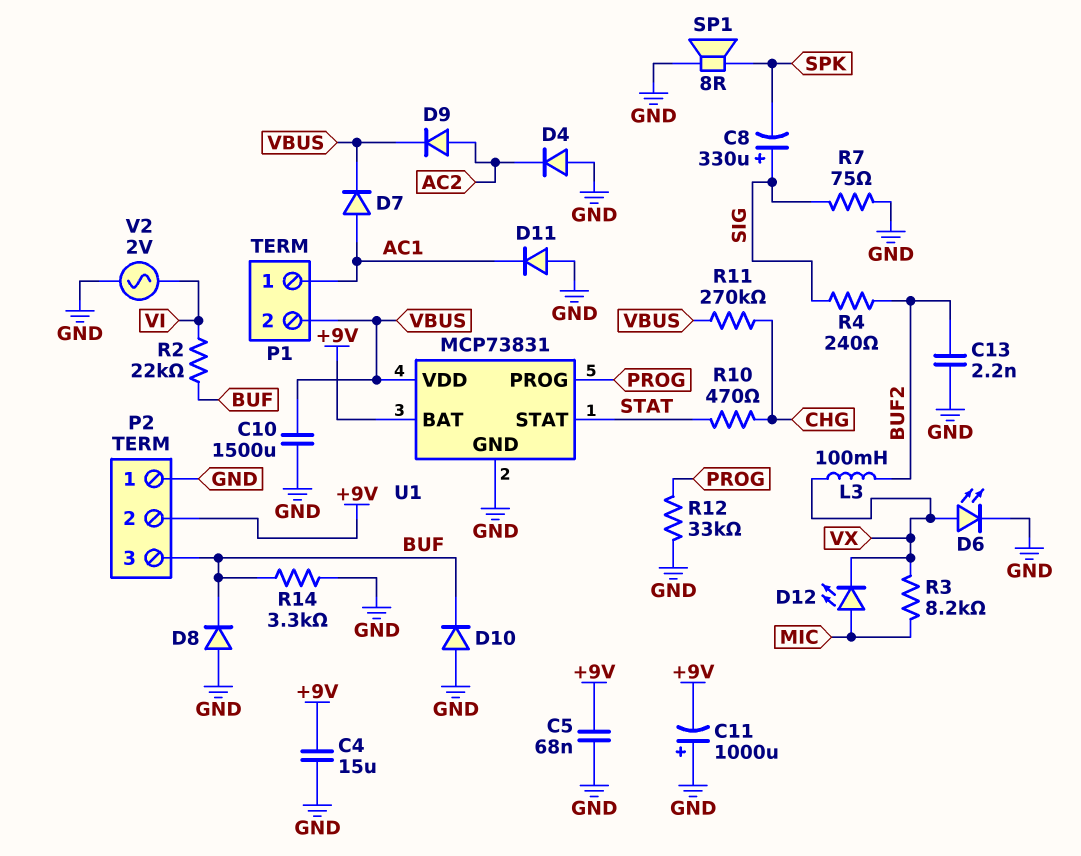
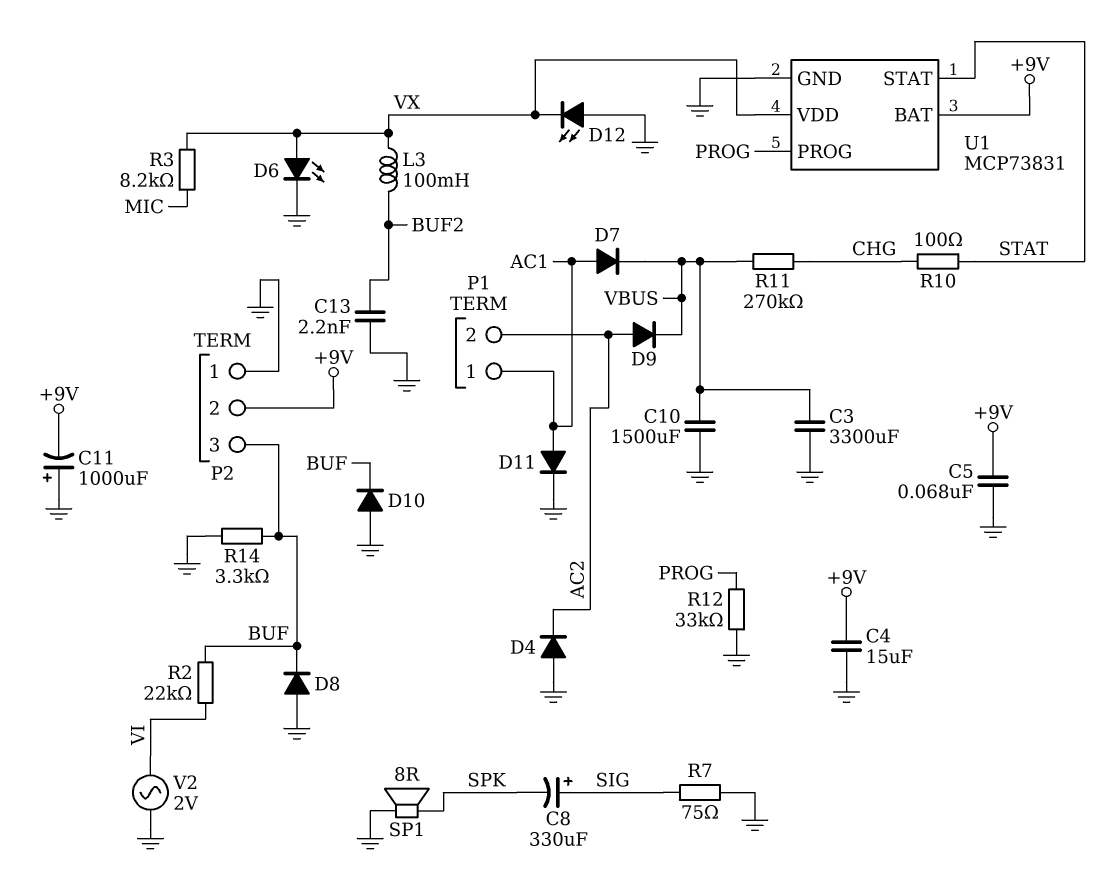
C3: none -> 3300uF (GND, VBUS)
D11: diode (A GND, K AC1) -> diode (A AC1, K GND)
D12: LED (A MIC, K VX) -> LED (A GND, K VX)
P1 pin 2: VBUS -> AC2
R4: 240 (BUF2, SIG) -> none
R10: 470 (CHG, STAT) -> 100 (CHG, STAT)
U1 pin VDD: VBUS -> VX

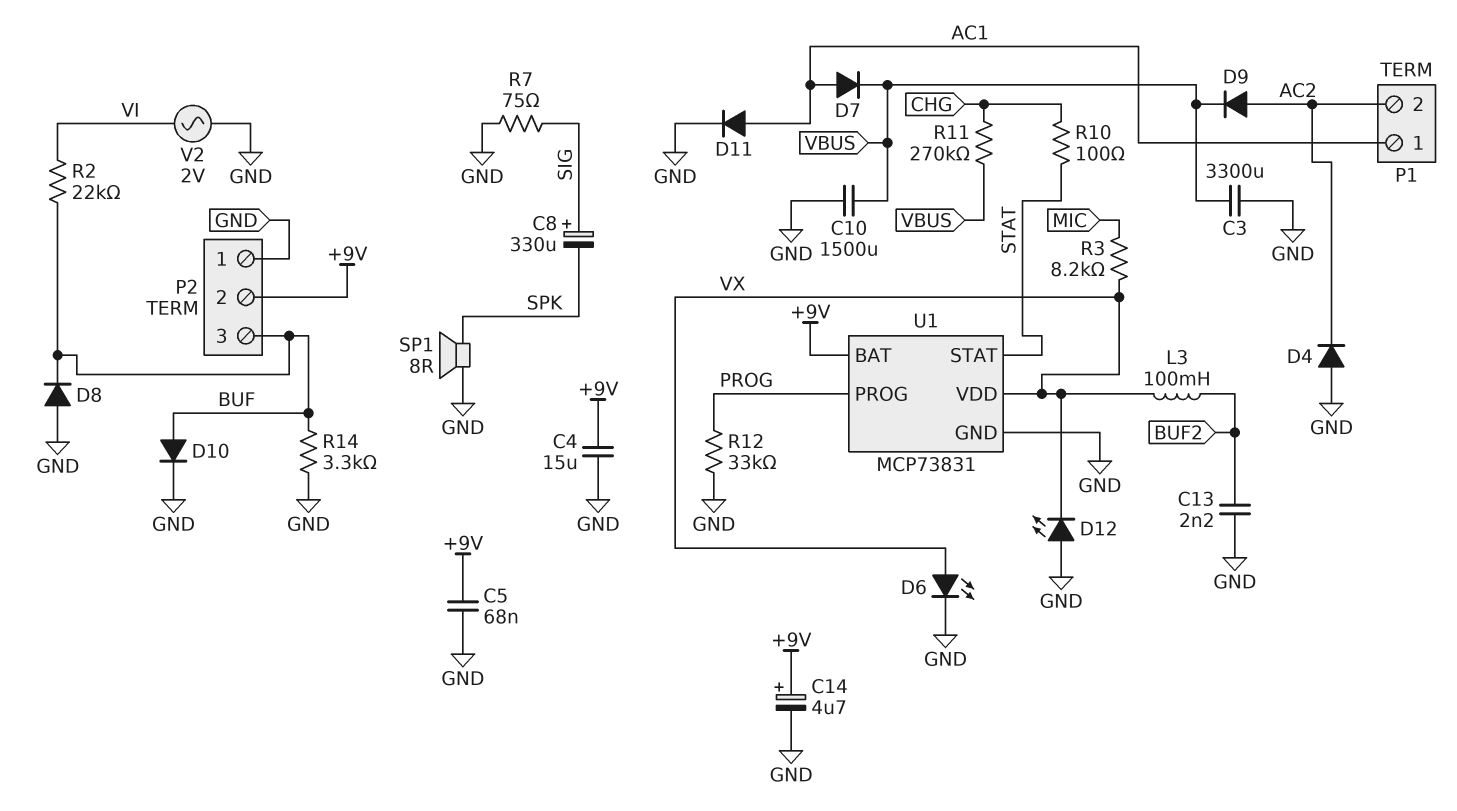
C11: 1000uF (plus GND, minus +9V) -> none
C14: none -> 4.7uF (plus +9V, minus GND)
D10: diode (A GND, K BUF) -> diode (A BUF, K GND)

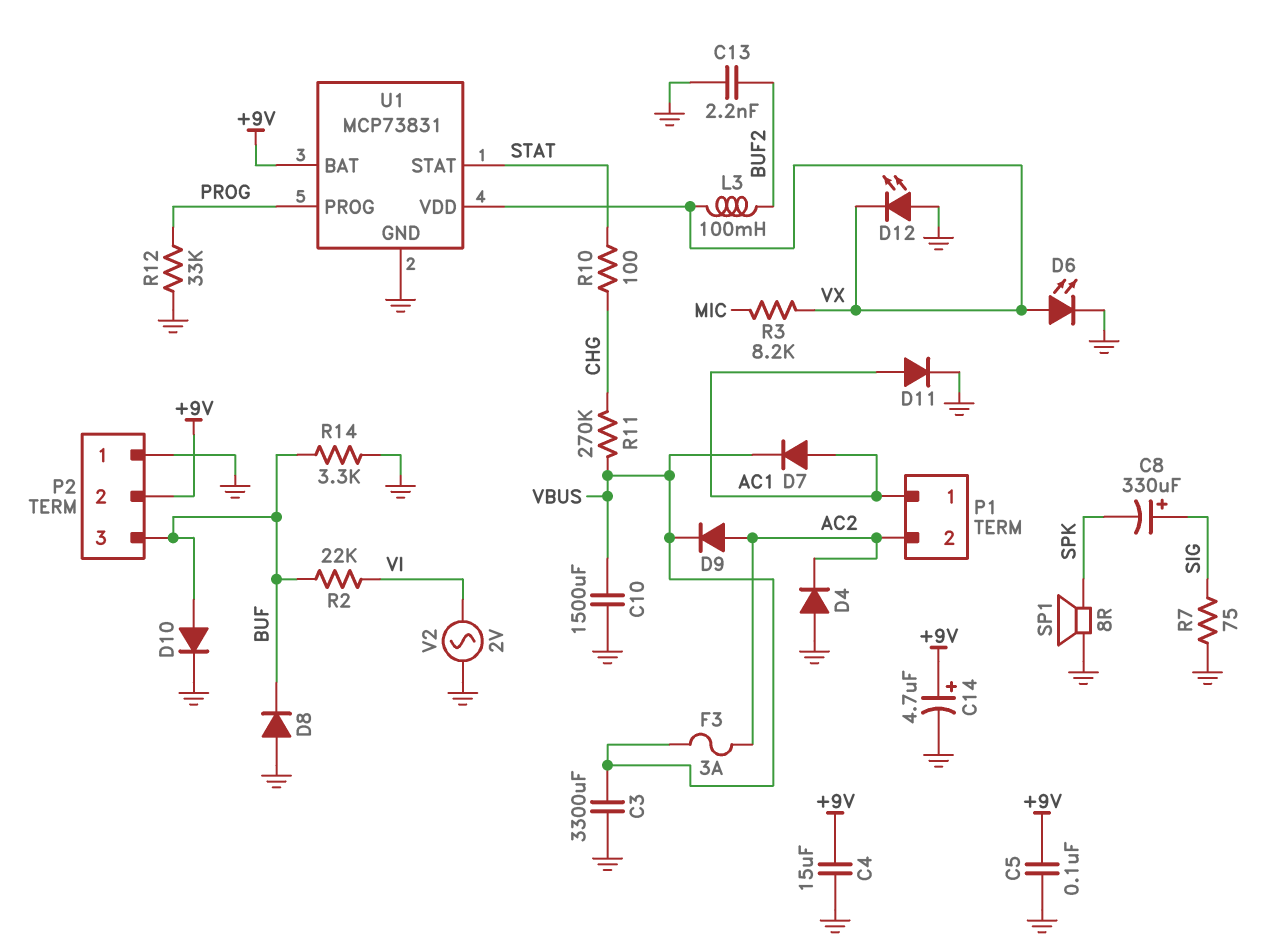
C5: 68nF (+9V, GND) -> 100nF (+9V, GND)
F3: none -> 3A (AC2, VBUS)

